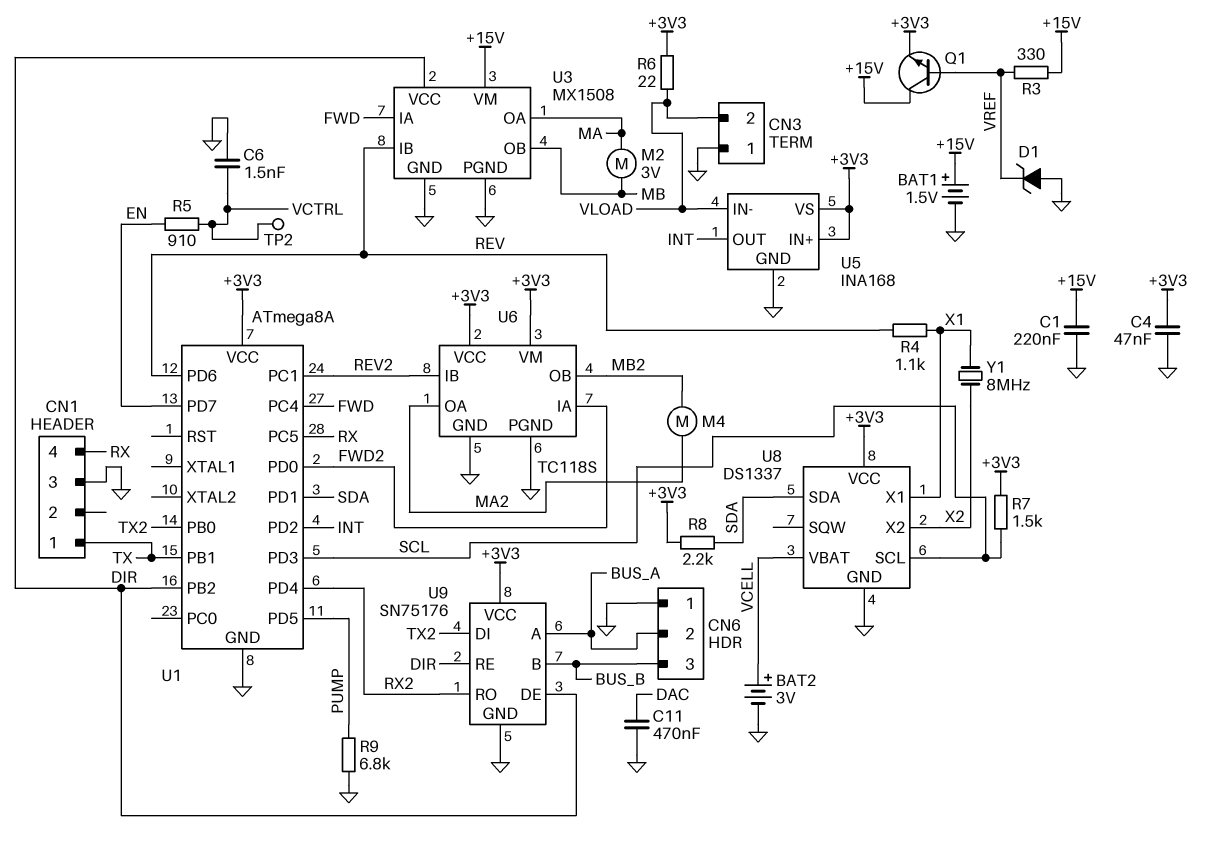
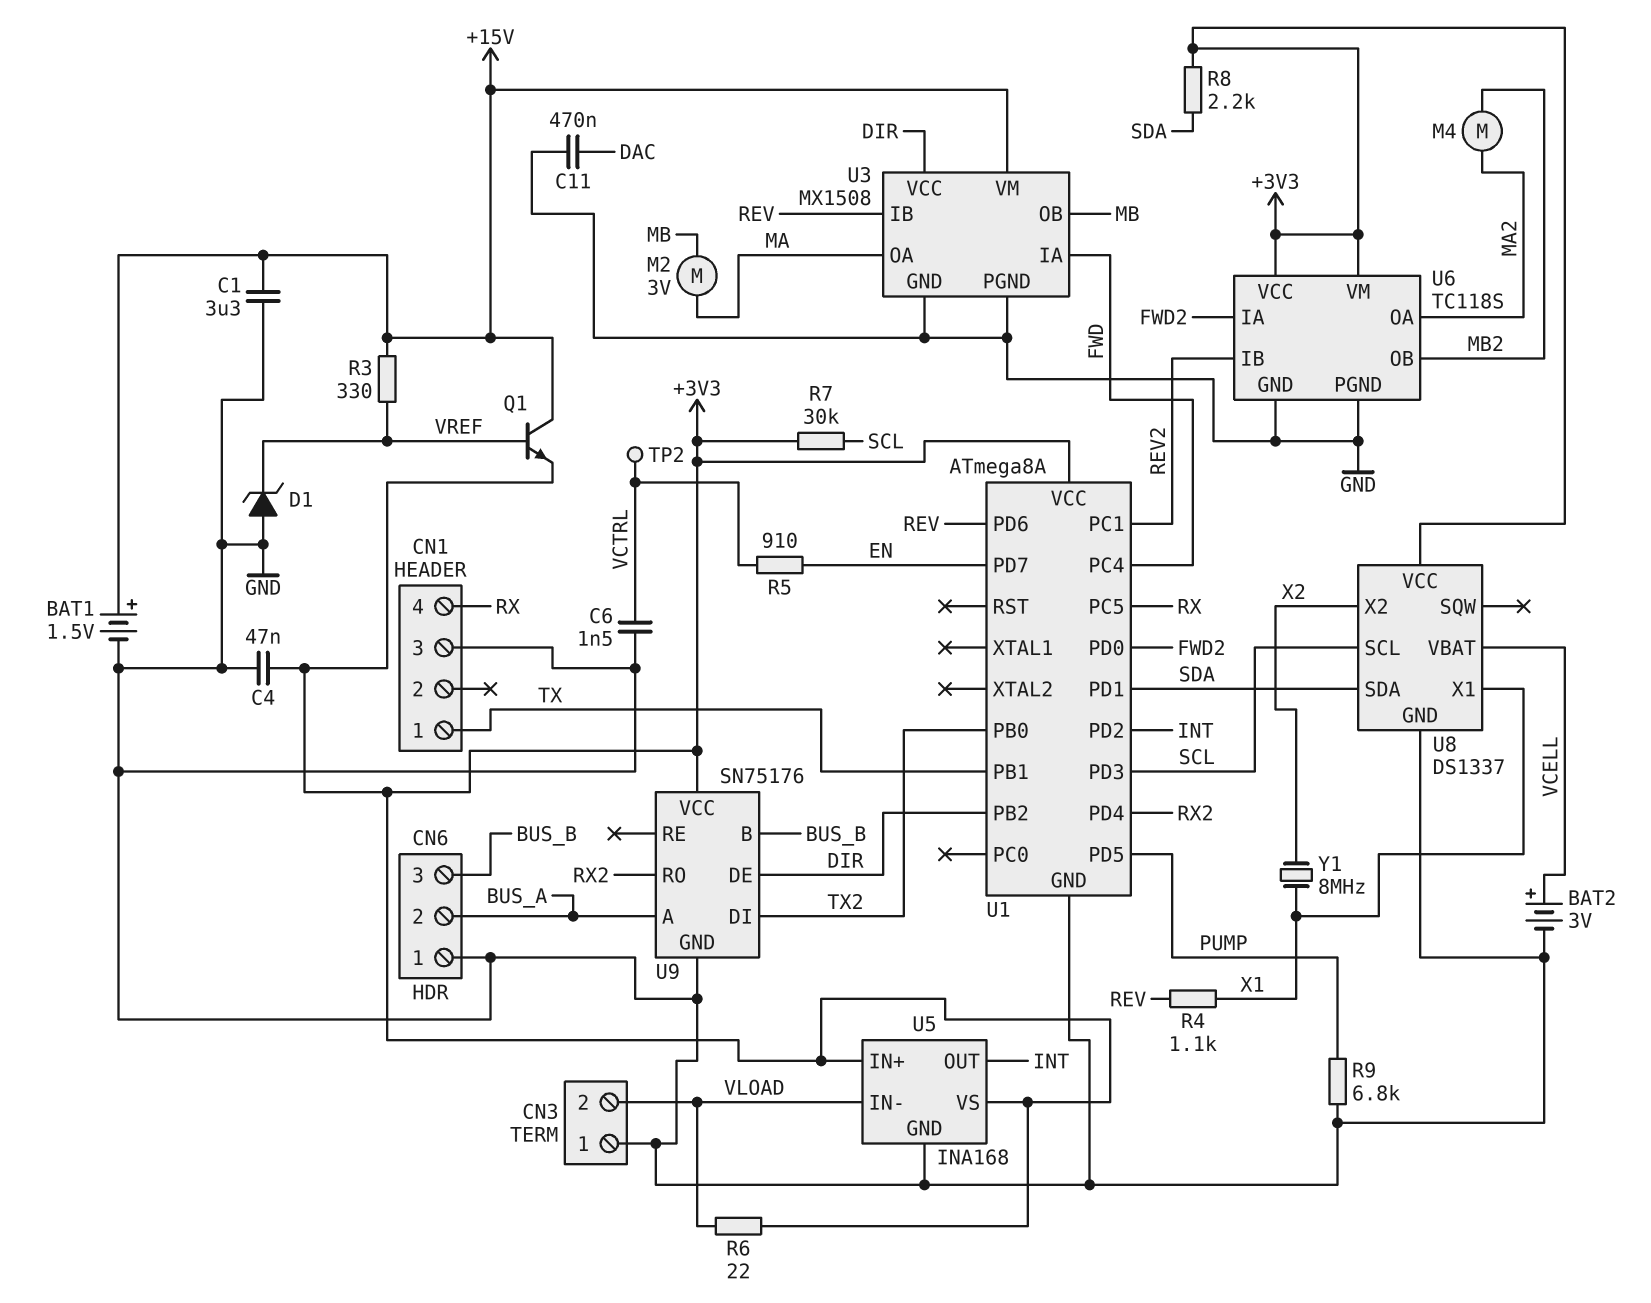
C1: 220nF (+15V, GND) -> 3.3uF (+15V, GND)
R7: 1.5k (+3V3, SCL) -> 30k (+3V3, SCL)
U9 pin RE: DIR -> none

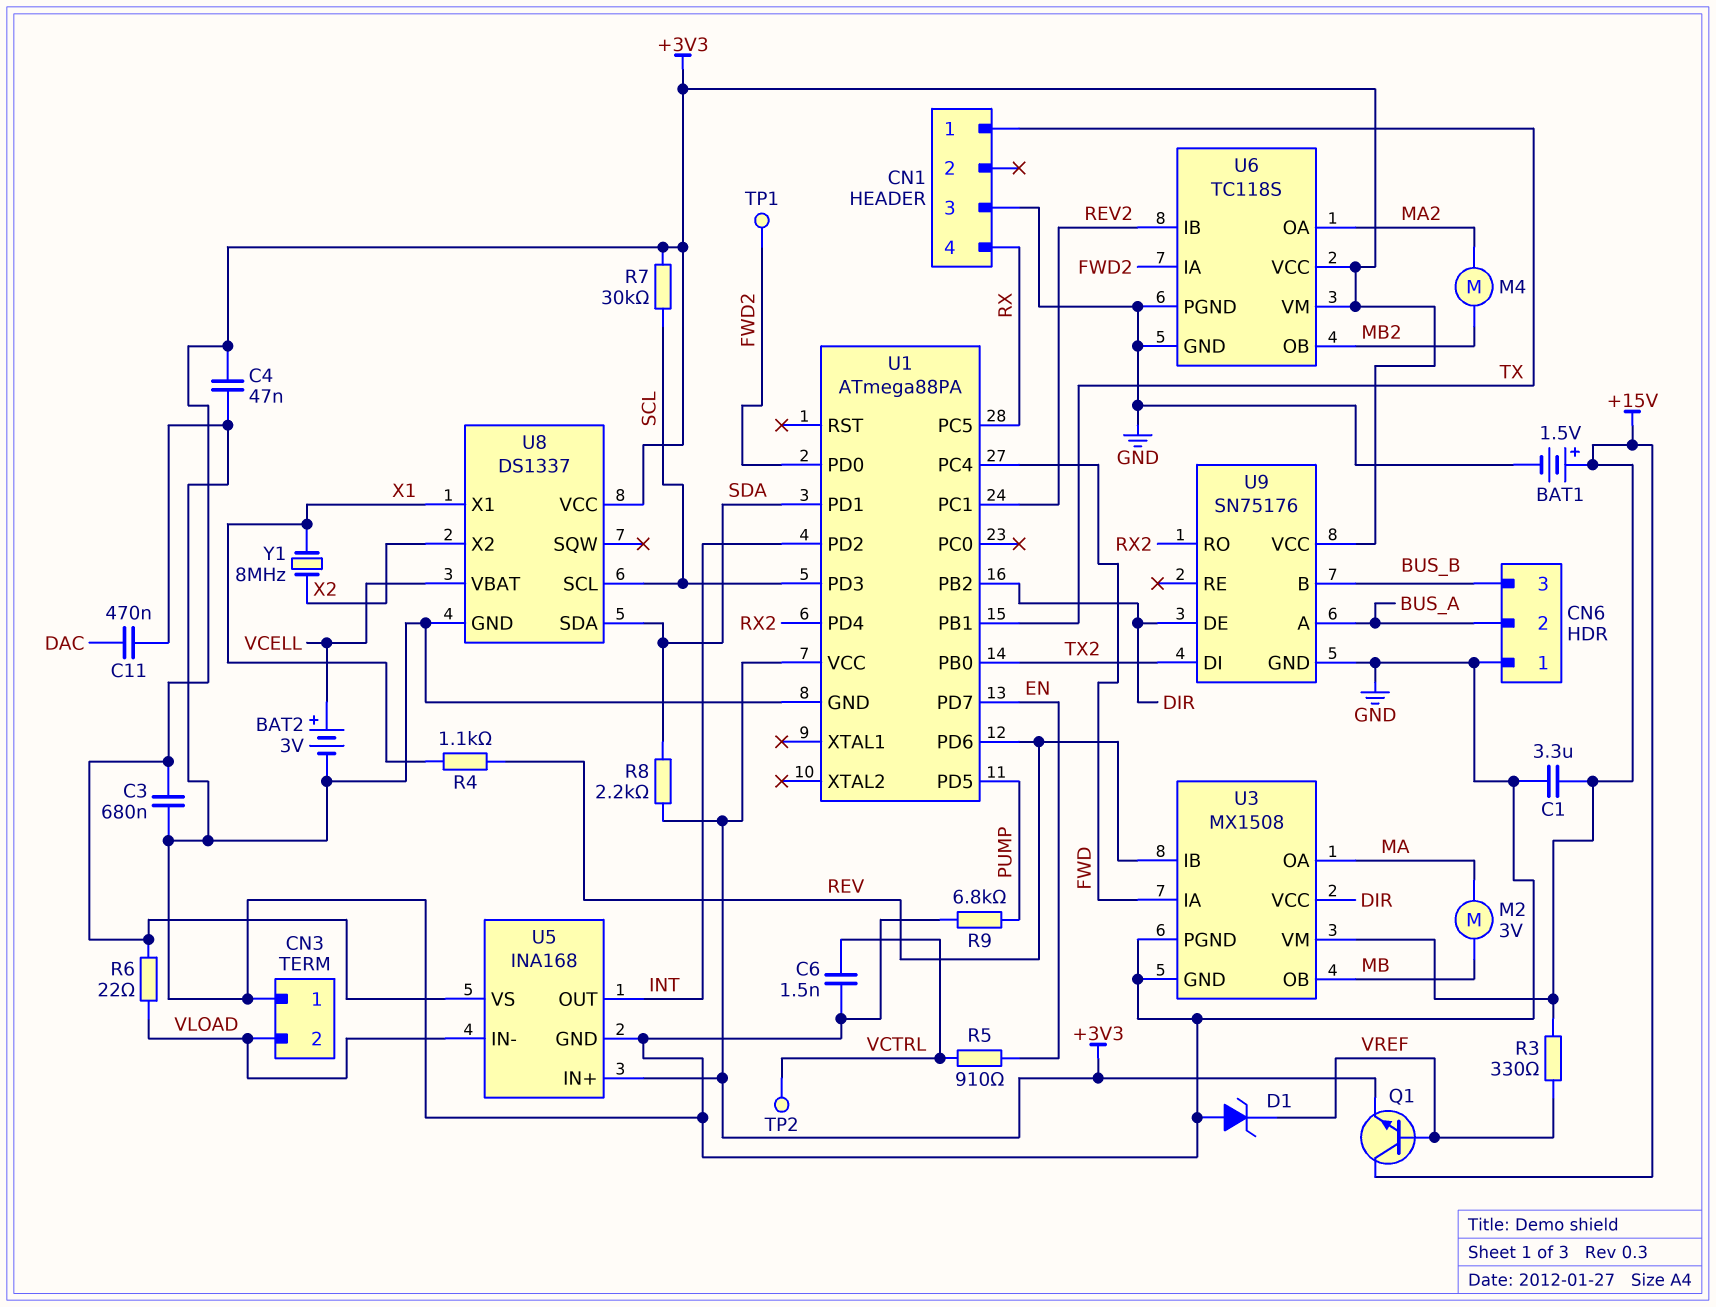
C3: none -> 680nF (+3V3, GND)
TP1: none -> test point (FWD2)
U1: ATmega8A -> ATmega88PA

